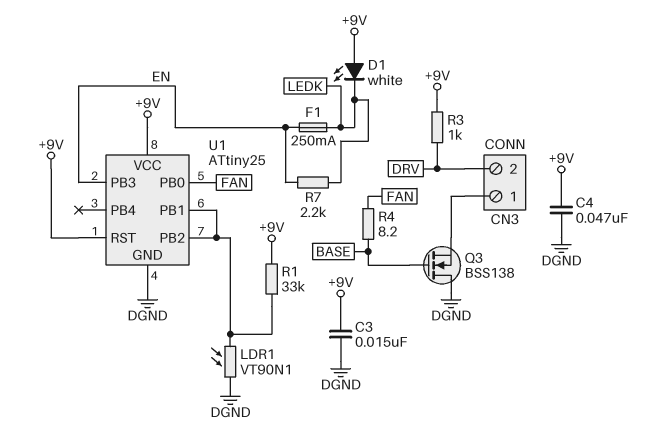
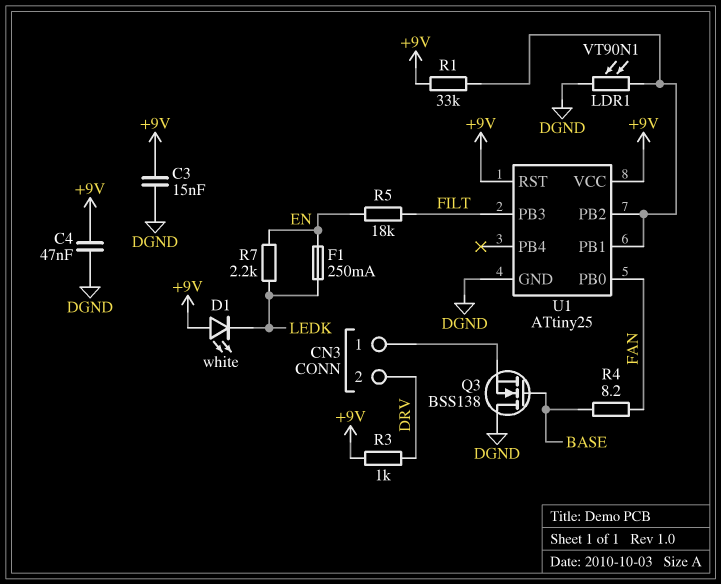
R5: none -> 18k (EN, FILT)
U1 pin PB3: EN -> FILT

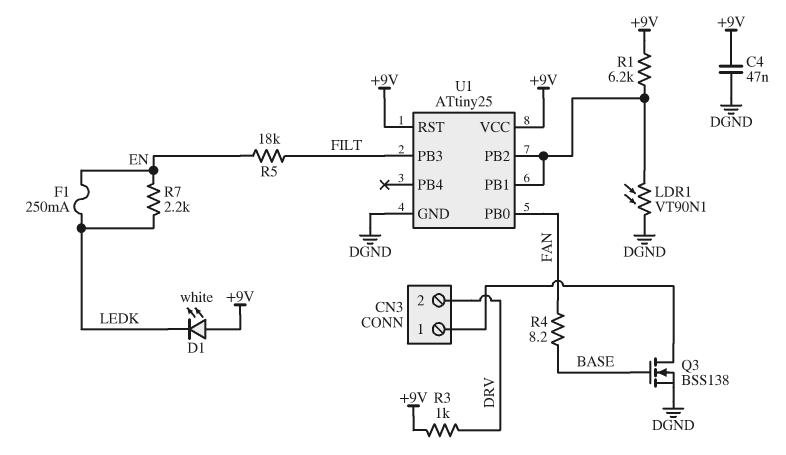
C3: 15nF (+9V, DGND) -> none
Q3: NMOS BSS138 (G BASE, D DGND, S CN3/1) -> NMOS BSS138 (G BASE, D CN3/1, S DGND)
R1: 33k (+9V, U1/PB1) -> 6.2k (+9V, U1/PB1)

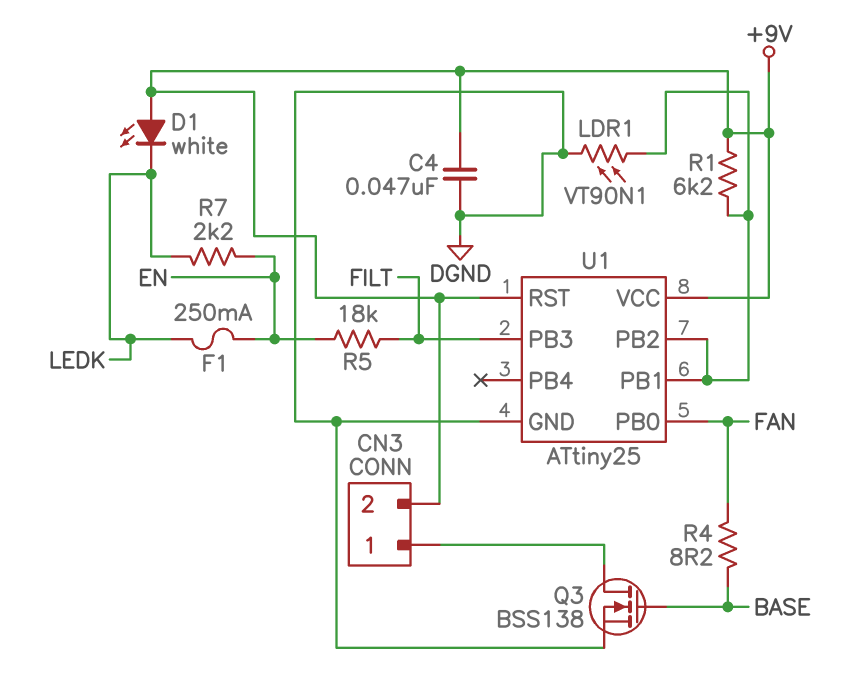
CN3 pin 2: DRV -> +9V
R3: 1k (+9V, DRV) -> none

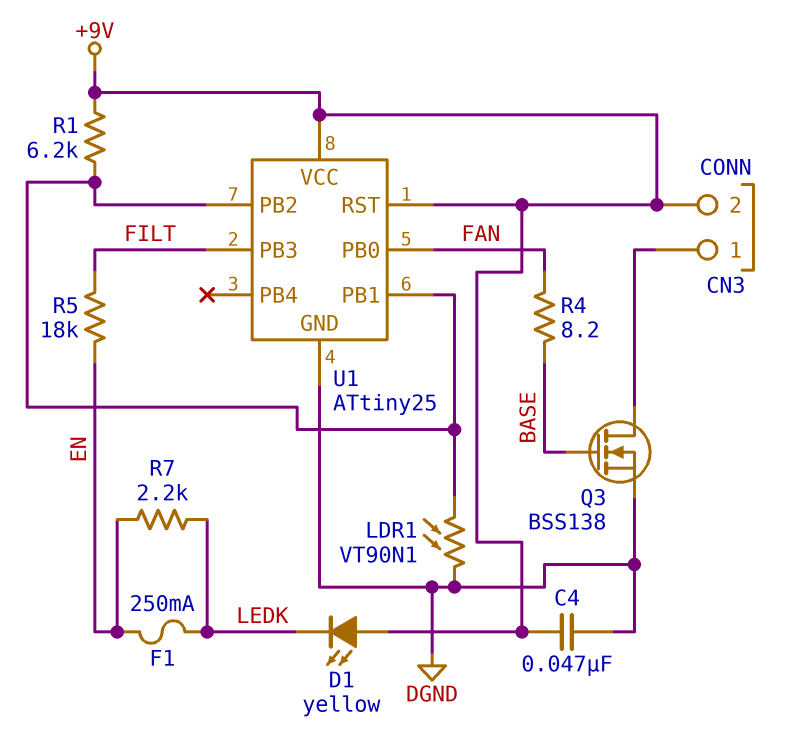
D1: LED white (A +9V, K LEDK) -> LED yellow (A +9V, K LEDK)

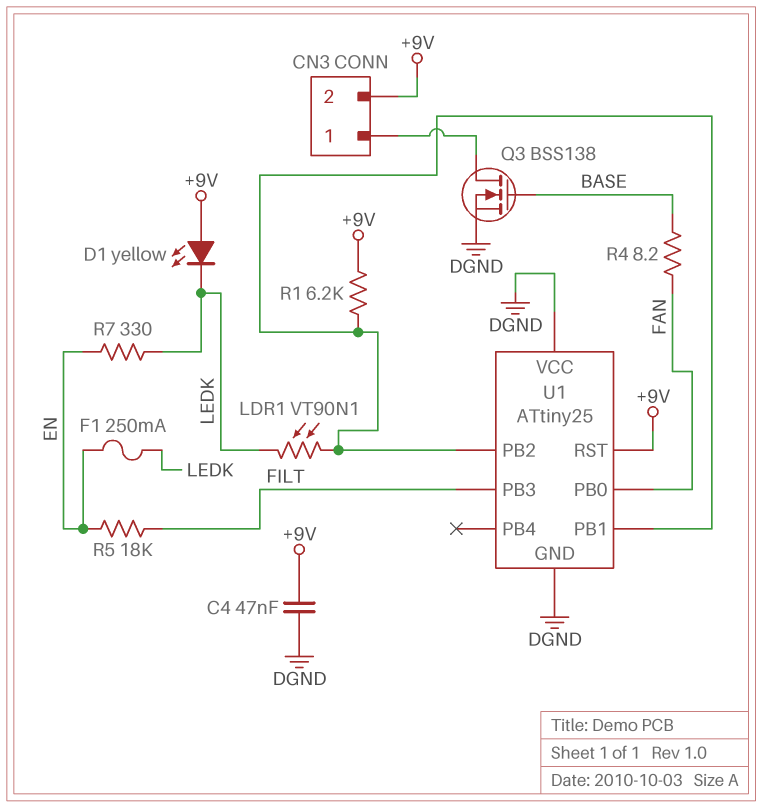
LDR1: VT90N1 (DGND, U1/PB1) -> VT90N1 (LEDK, U1/PB1)
R7: 2.2k (EN, LEDK) -> 330 (EN, LEDK)
U1 pin VCC: +9V -> DGND

